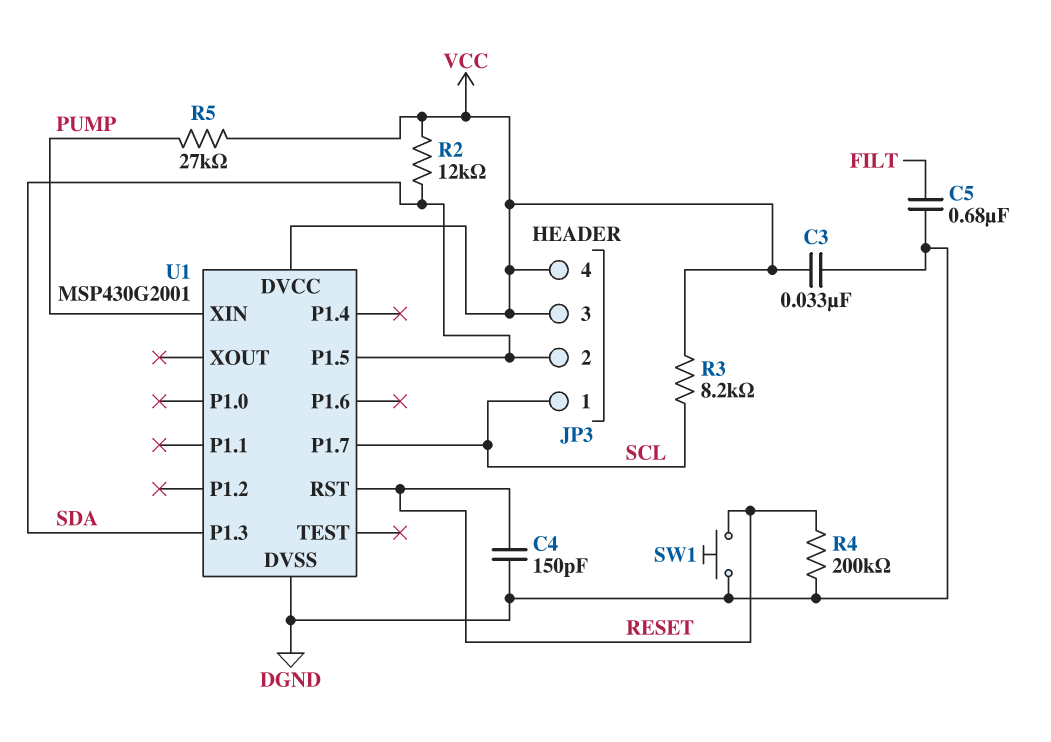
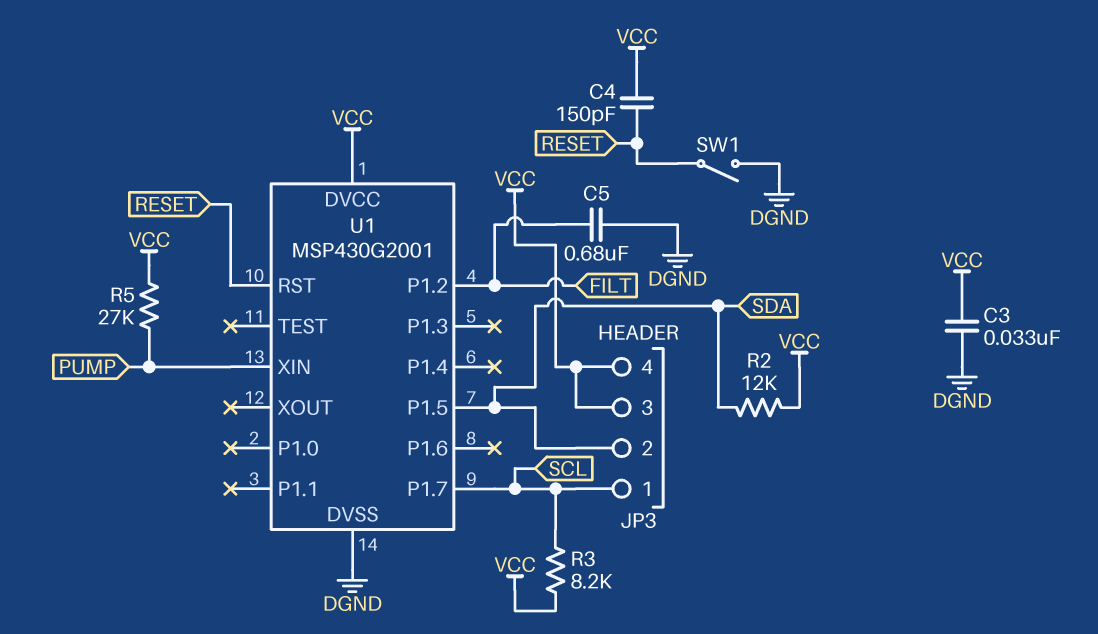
C4: 150pF (DGND, RESET) -> 150pF (RESET, VCC)
R4: 200k (DGND, RESET) -> none
SW1: button (DGND, RESET) -> switch (DGND, RESET)
U1 pin P1.2: none -> FILT
U1 pin P1.3: SDA -> none

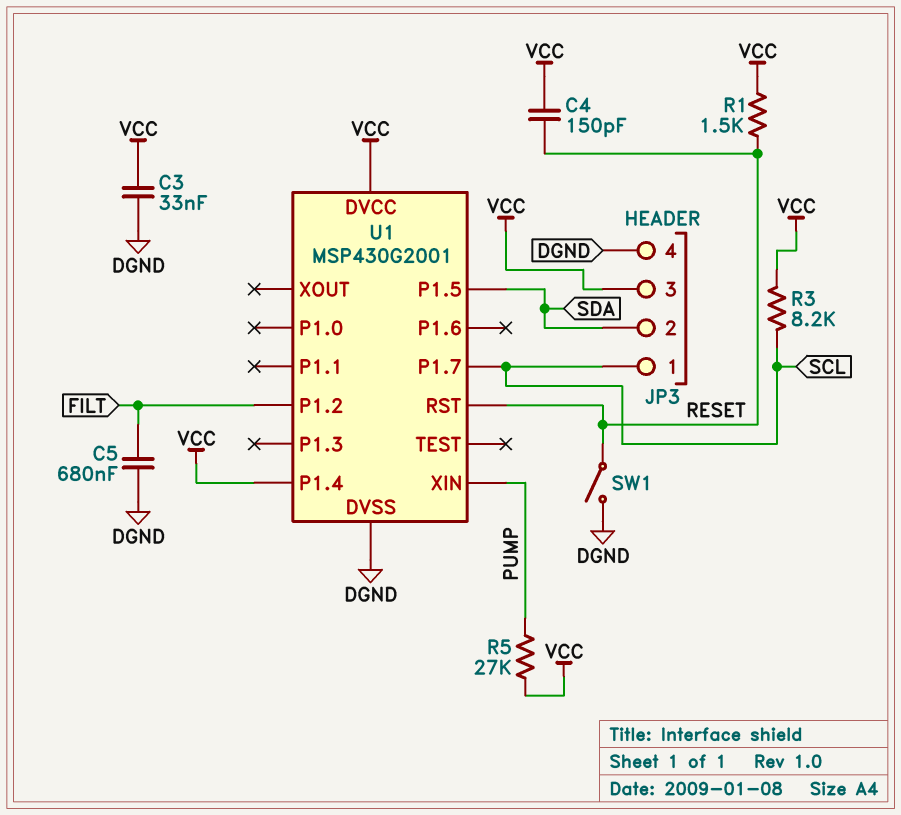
JP3 pin 4: VCC -> DGND
R1: none -> 1.5k (RESET, VCC)
R2: 12k (SDA, VCC) -> none
U1 pin P1.4: none -> VCC

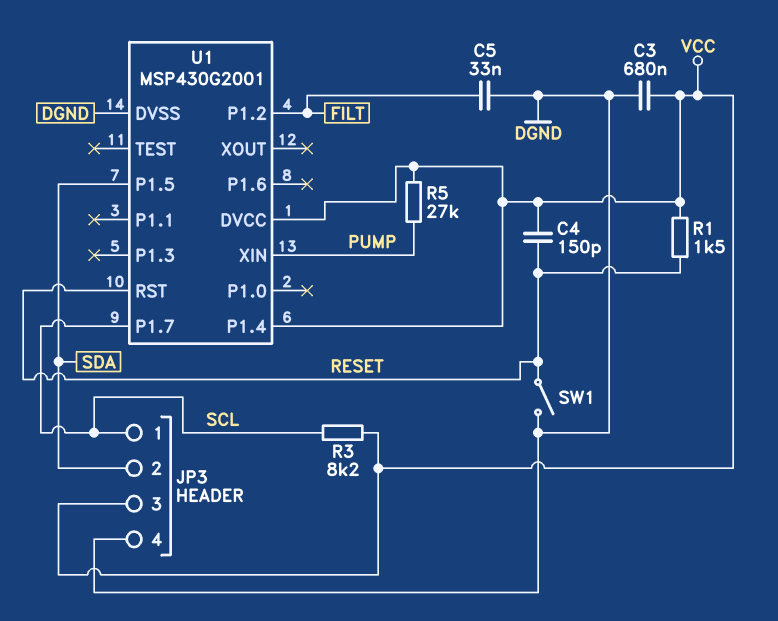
C3: 33nF (DGND, VCC) -> 680nF (DGND, VCC)
C5: 680nF (DGND, FILT) -> 33nF (DGND, FILT)

